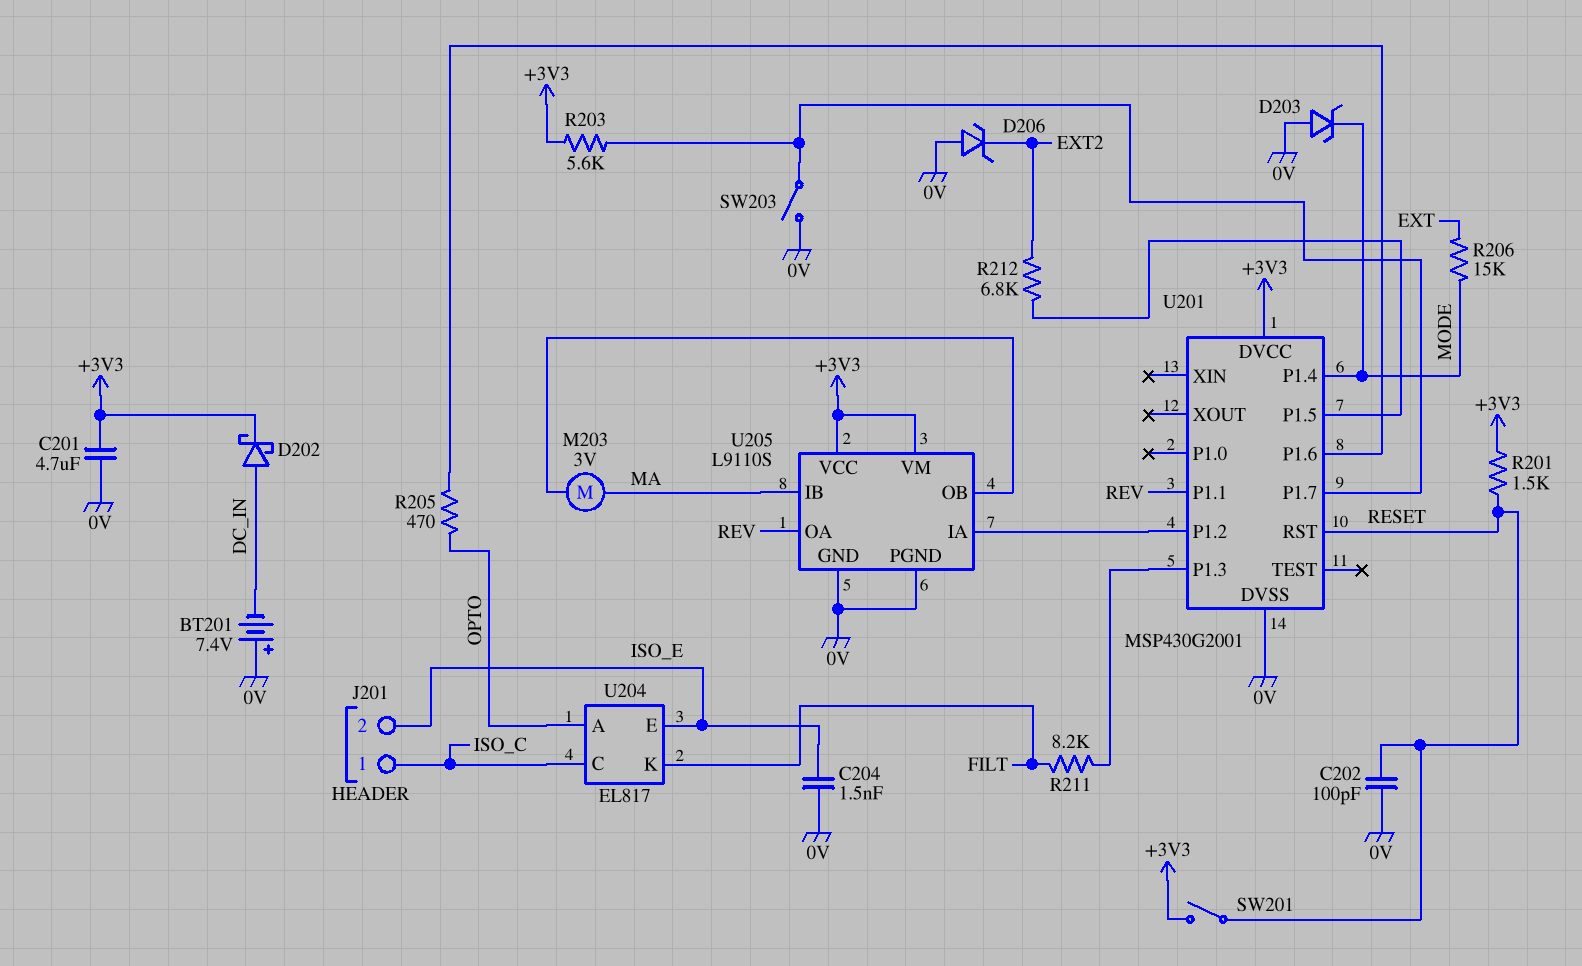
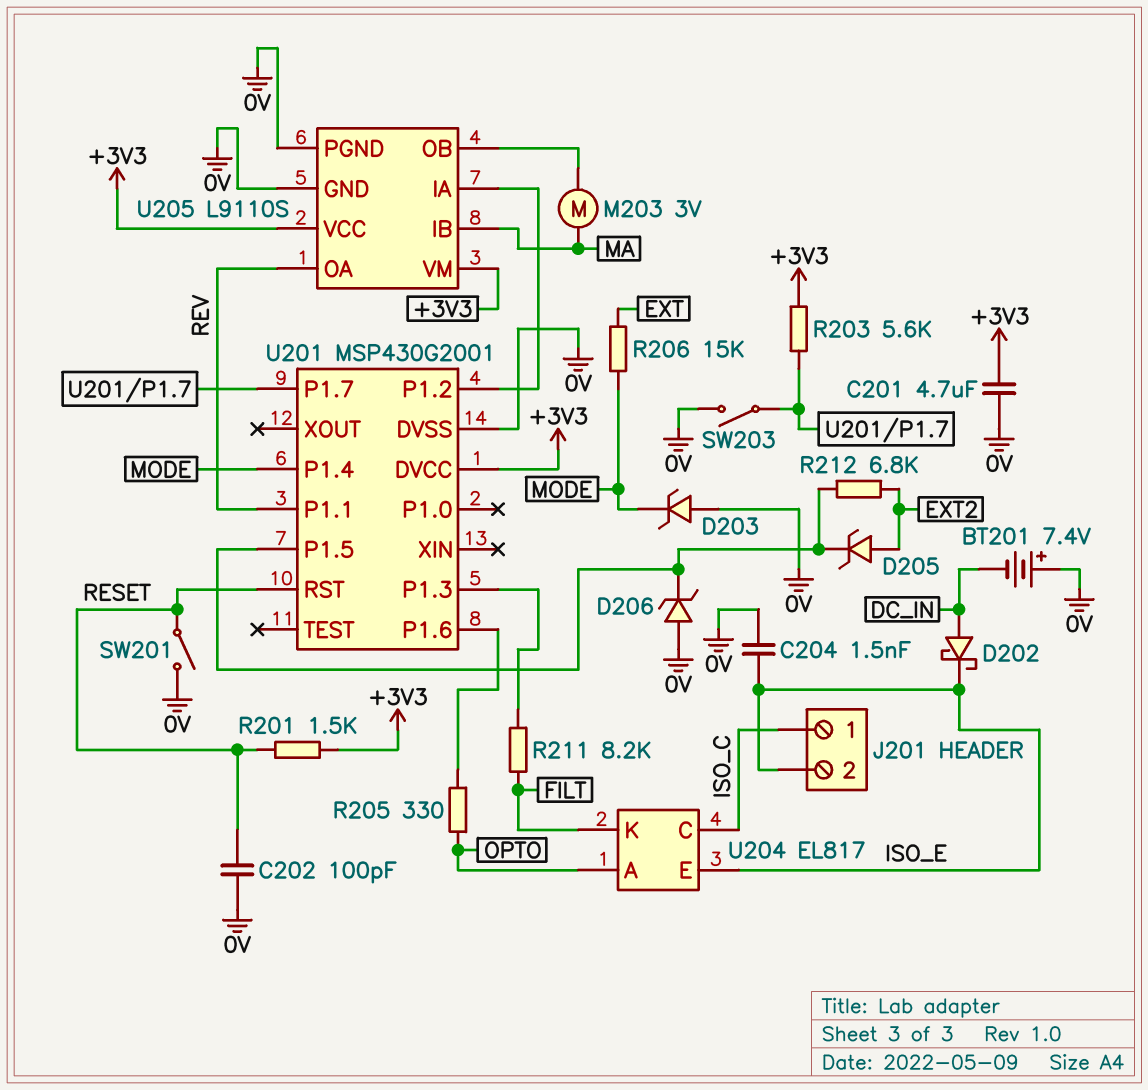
D202: schottky (A DC_IN, K +3V3) -> schottky (A DC_IN, K ISO_E)
D205: none -> zener (A EXT2, K U201/P1.5)
D206: zener (A 0V, K EXT2) -> zener (A 0V, K U201/P1.5)
R205: 470 (OPTO, U201/P1.6) -> 330 (OPTO, U201/P1.6)
SW201: switch (+3V3, RESET) -> switch (0V, RESET)

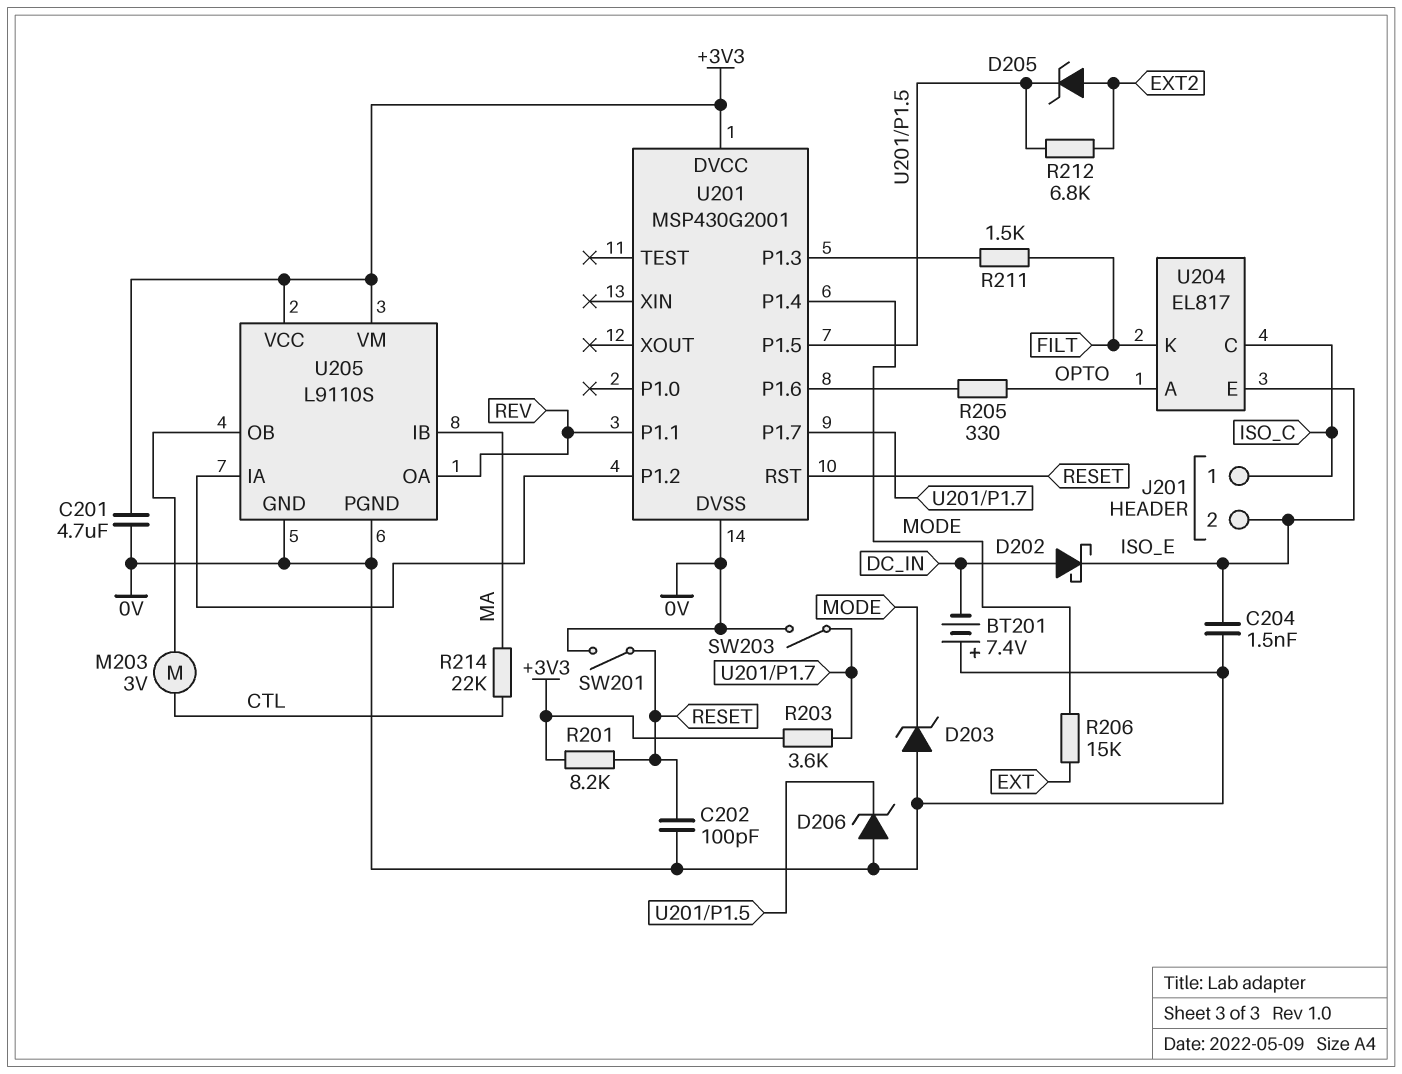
M203: motor 3V (MA, U205/OB) -> motor 3V (CTL, U205/OB)
R201: 1.5k (+3V3, RESET) -> 8.2k (+3V3, RESET)
R203: 5.6k (+3V3, U201/P1.7) -> 3.6k (+3V3, U201/P1.7)
R211: 8.2k (FILT, U201/P1.3) -> 1.5k (FILT, U201/P1.3)
R214: none -> 22k (CTL, MA)

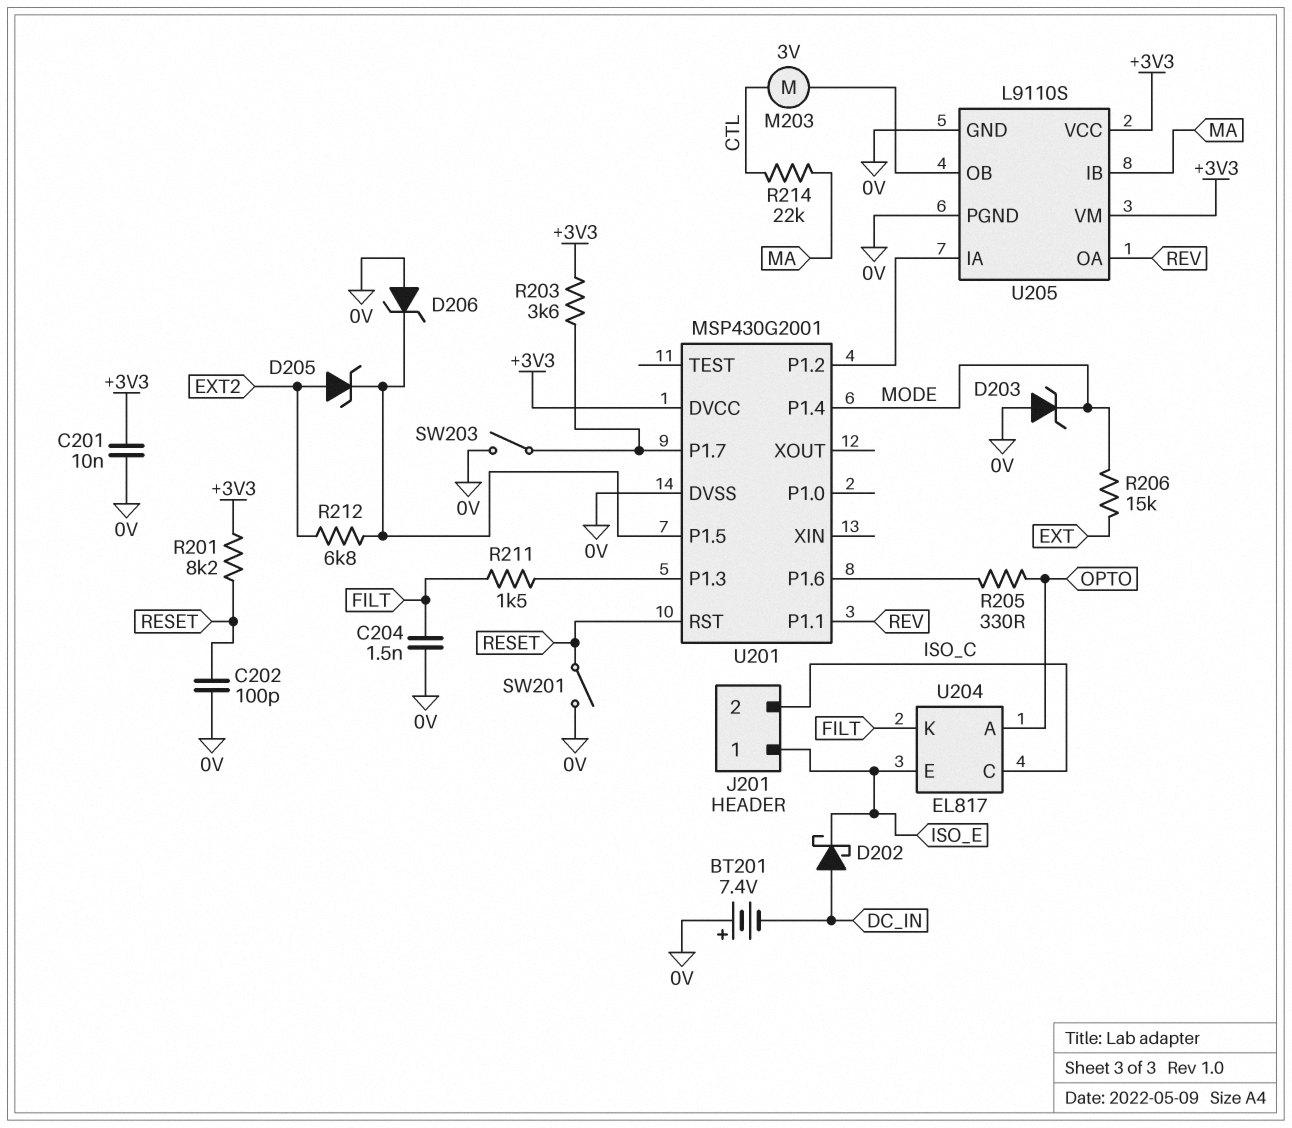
C201: 4.7uF (+3V3, 0V) -> 10nF (+3V3, 0V)
C204: 1.5nF (0V, ISO_E) -> 1.5nF (0V, FILT)
J201 pin 1: ISO_C -> ISO_E
J201 pin 2: ISO_E -> ISO_C

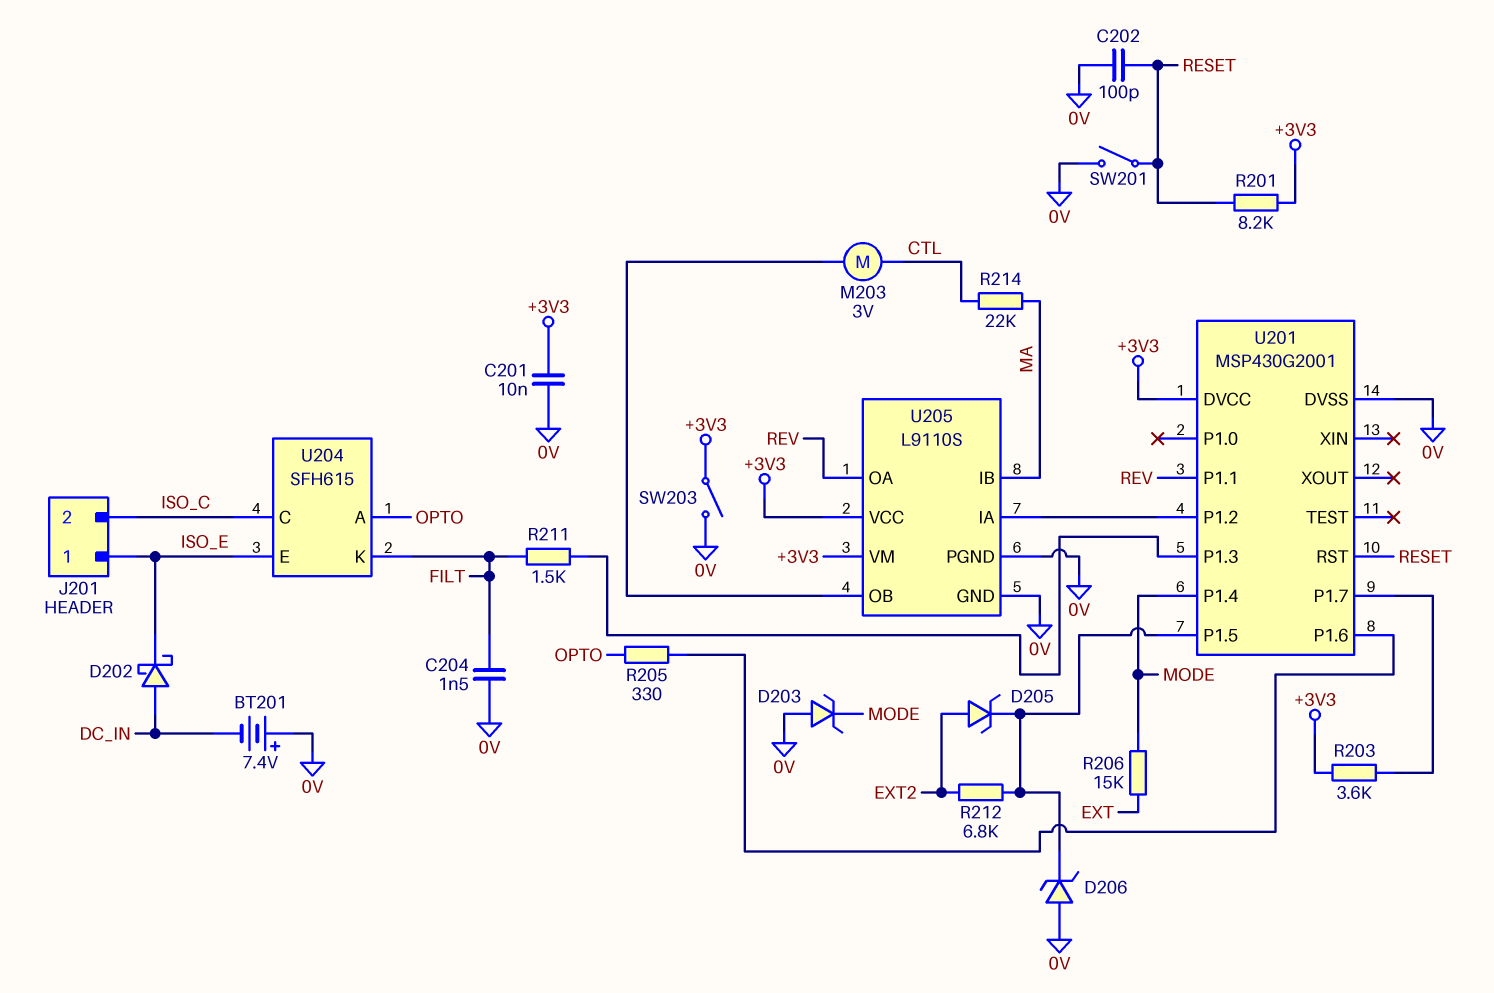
SW203: switch (0V, U201/P1.7) -> switch (+3V3, 0V)
U204: EL817 -> SFH615

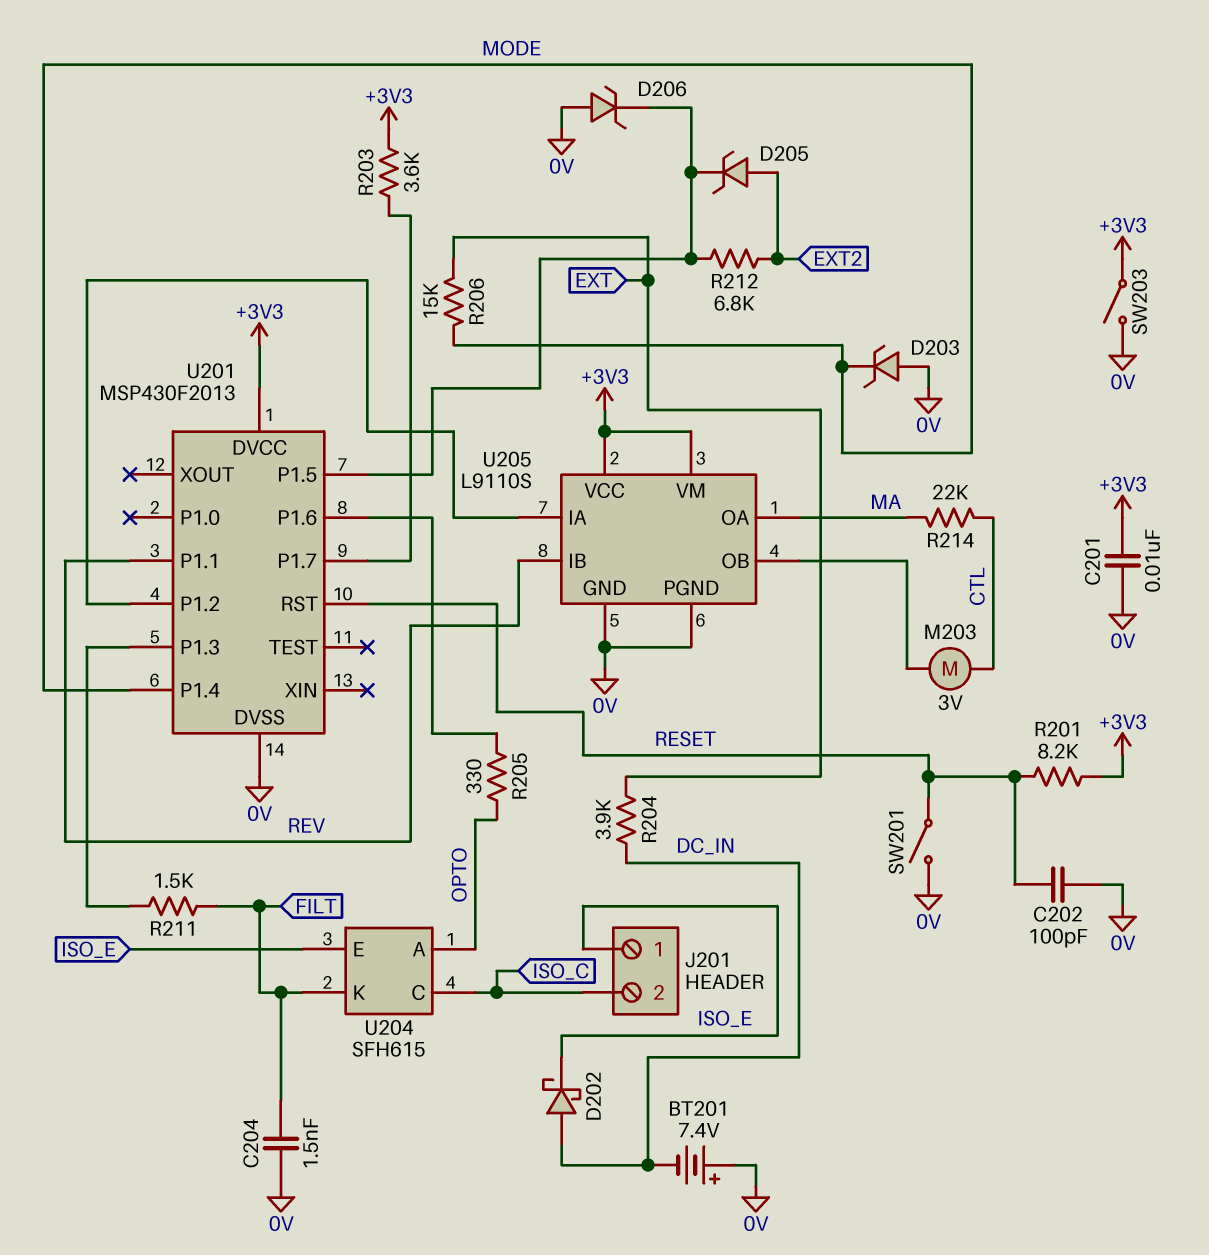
R204: none -> 3.9k (DC_IN, EXT)
U201: MSP430G2001 -> MSP430F2013
U205 pin IB: MA -> REV
U205 pin OA: REV -> MA

